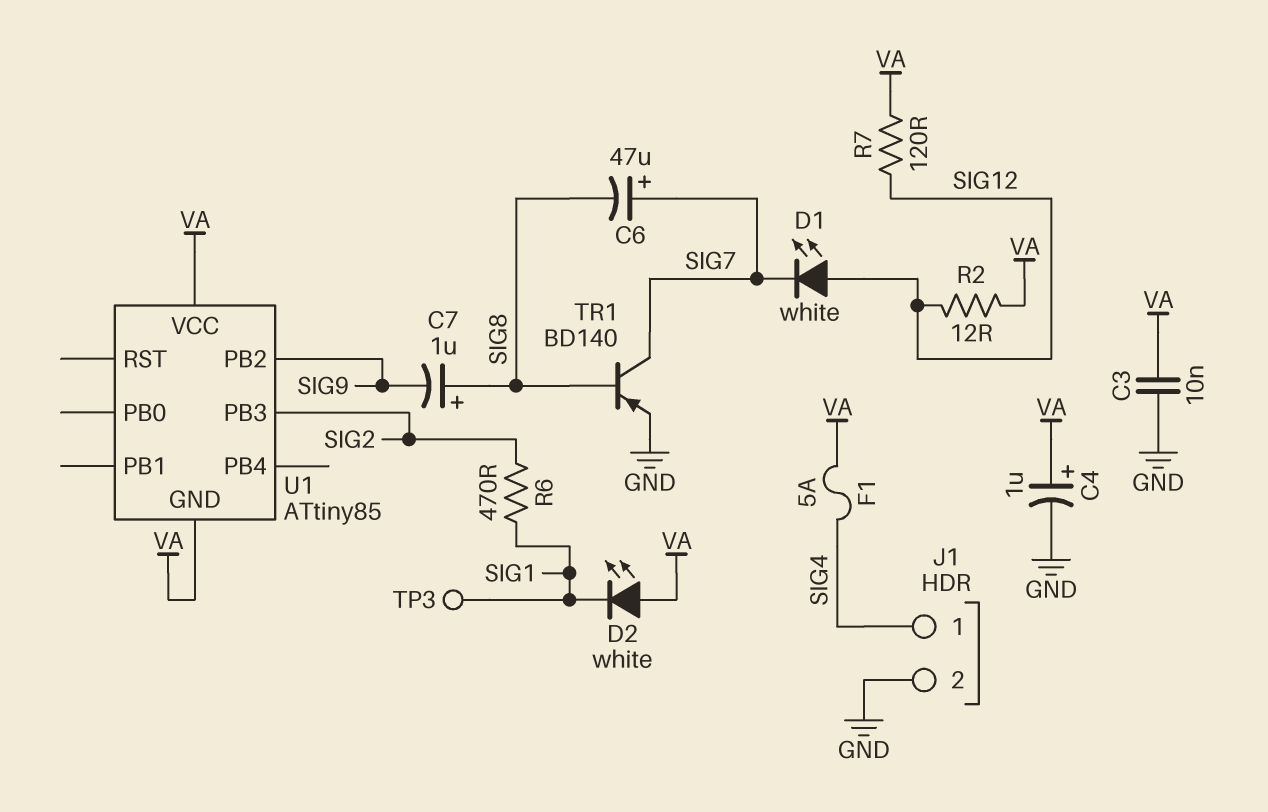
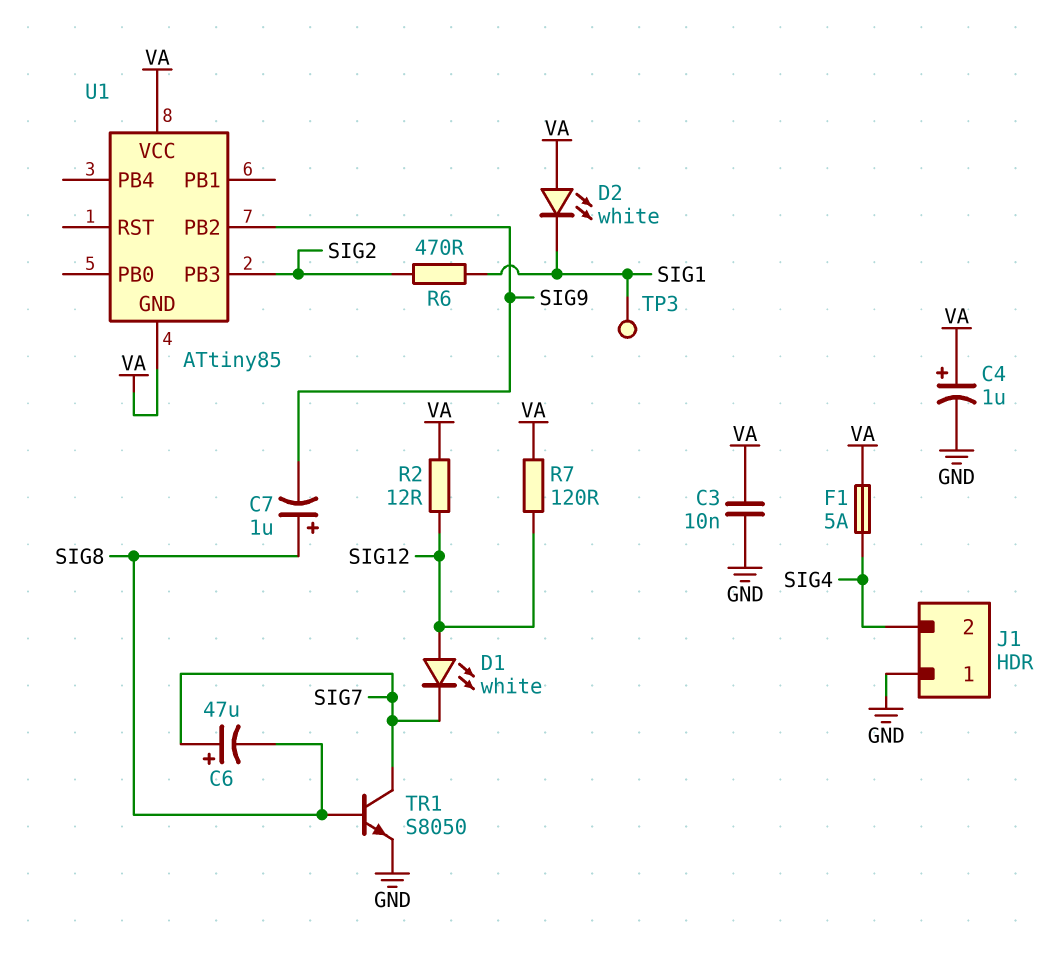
J1 pin 1: SIG4 -> GND
J1 pin 2: GND -> SIG4
TR1: PNP BD140 (B SIG8, C SIG7, E GND) -> NPN S8050 (B SIG8, C SIG7, E GND)

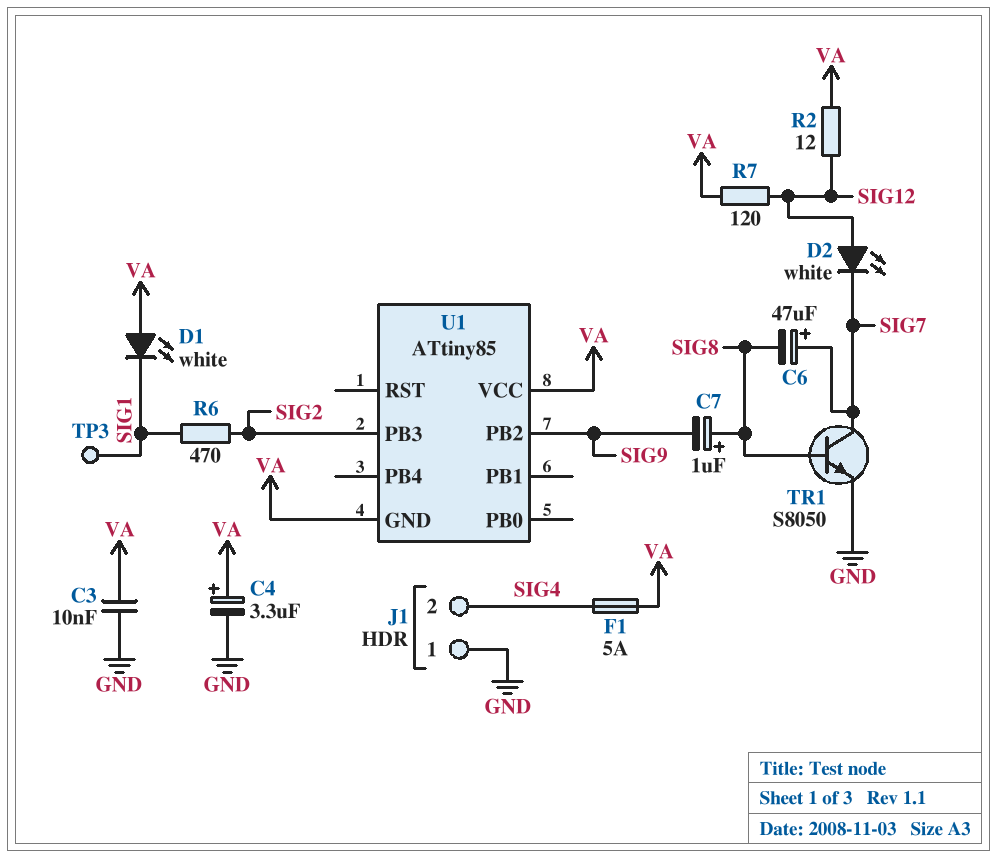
C4: 1uF (plus VA, minus GND) -> 3.3uF (plus VA, minus GND)
D1: LED white (A SIG12, K SIG7) -> LED white (A VA, K SIG1)
D2: LED white (A VA, K SIG1) -> LED white (A SIG12, K SIG7)

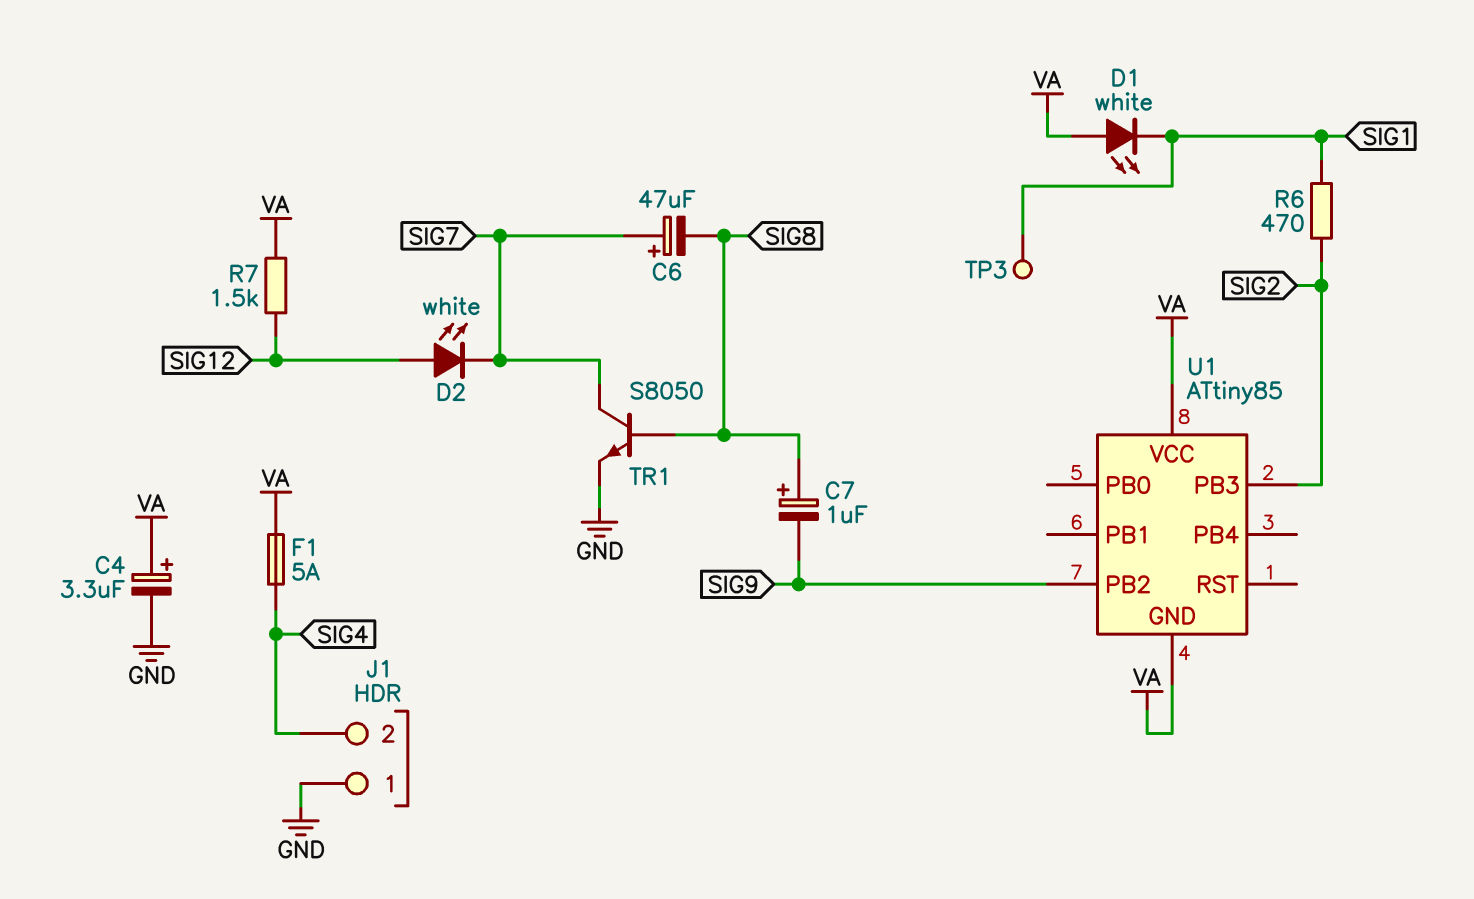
C3: 10nF (GND, VA) -> none
R2: 12 (SIG12, VA) -> none
R7: 120 (SIG12, VA) -> 1.5k (SIG12, VA)

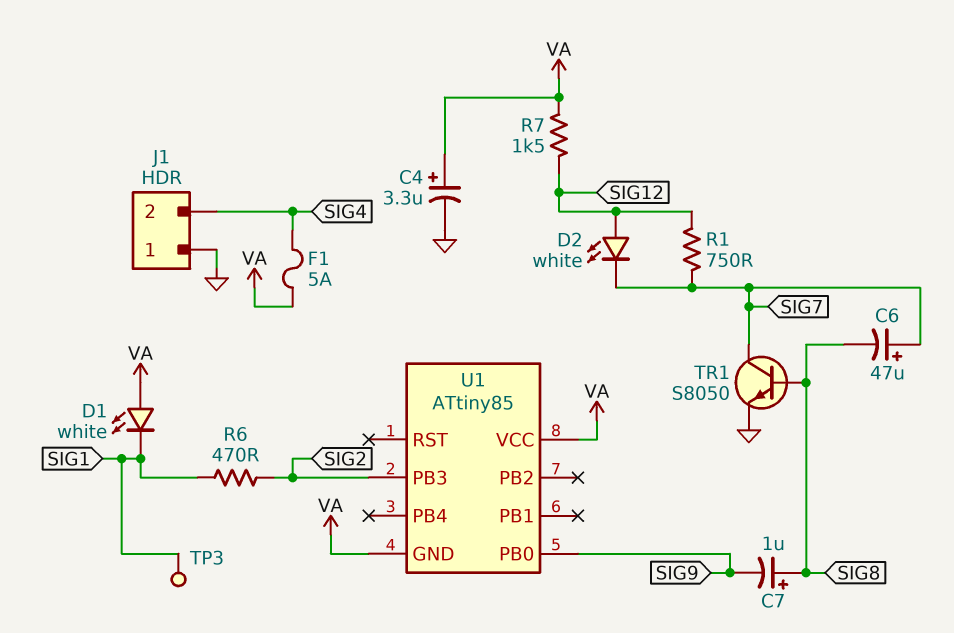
R1: none -> 750 (SIG7, SIG12)
U1 pin PB0: none -> SIG9
U1 pin PB2: SIG9 -> none

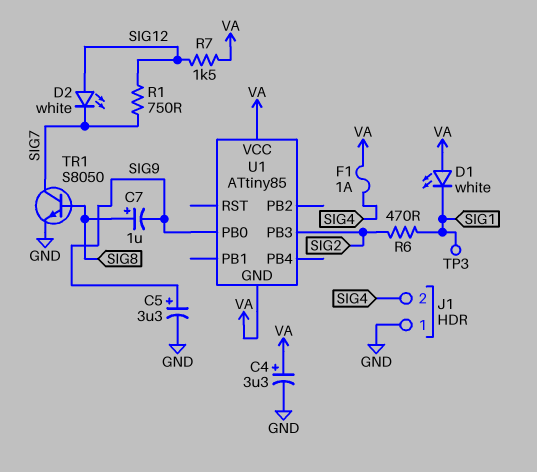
C5: none -> 3.3uF (plus SIG9, minus GND)
C6: 47uF (plus SIG7, minus SIG8) -> none
F1: 5A (SIG4, VA) -> 1A (SIG4, VA)

